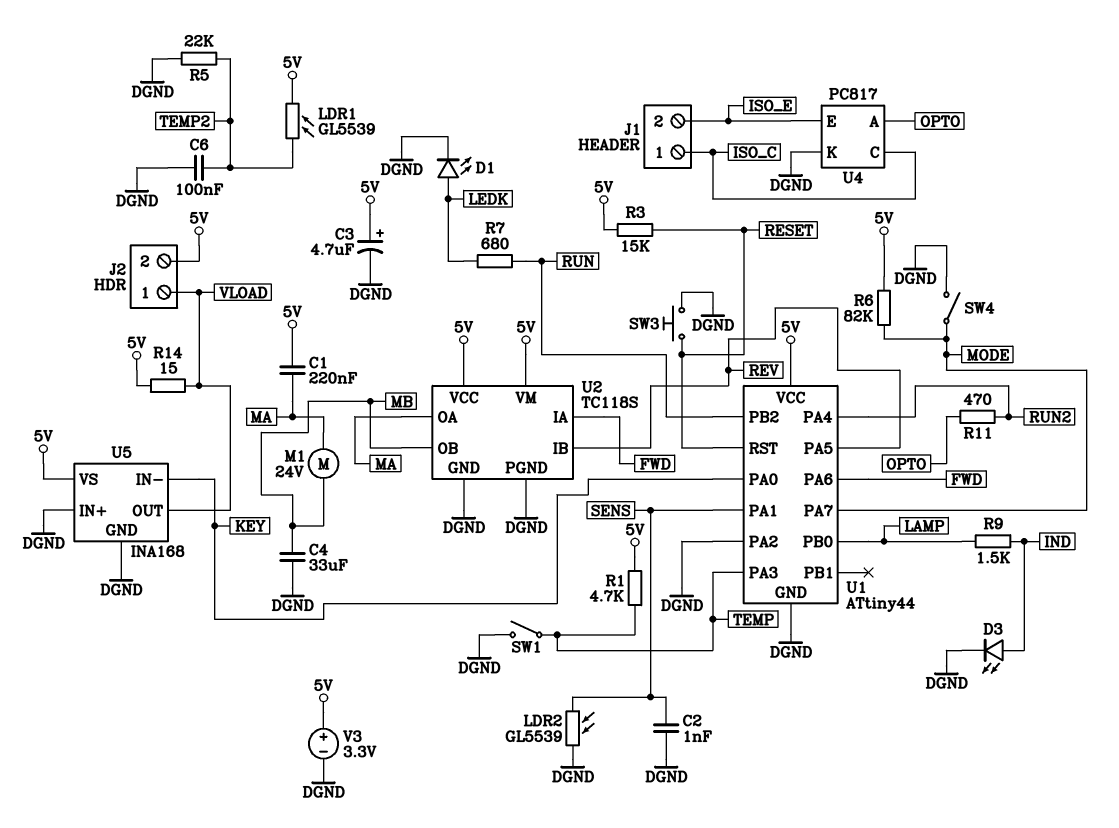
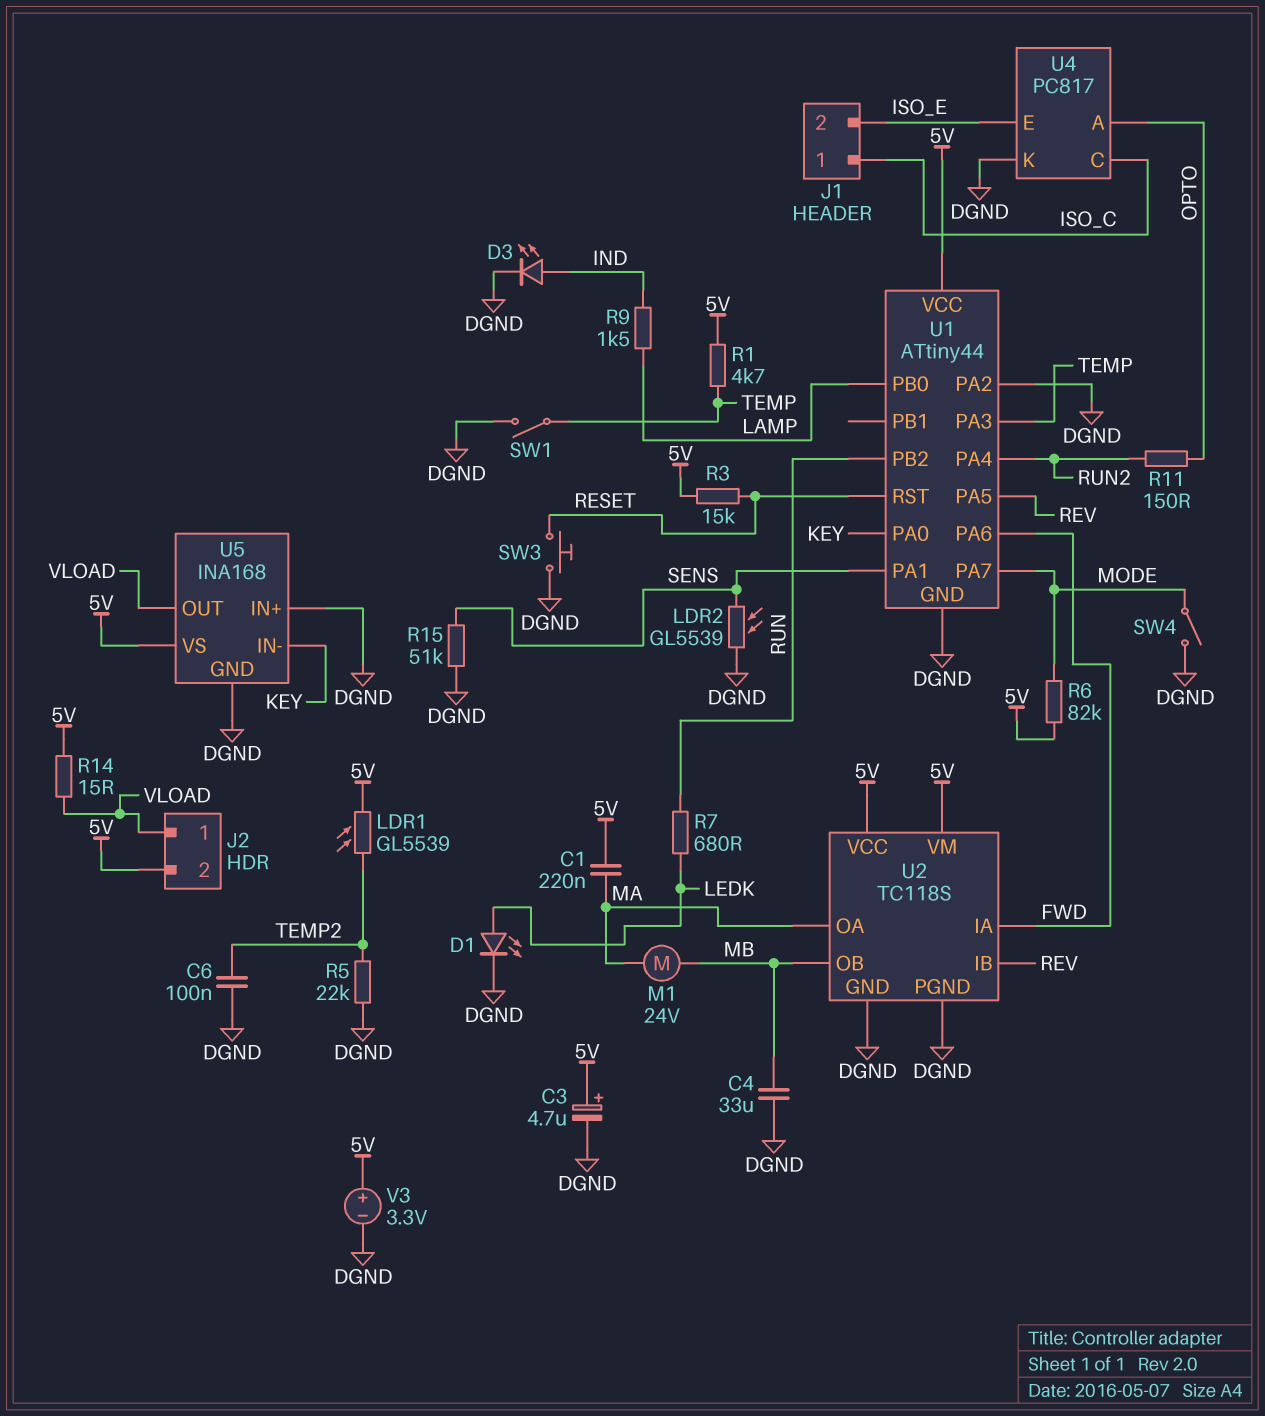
C2: 1nF (DGND, SENS) -> none
R11: 470 (OPTO, RUN2) -> 150 (OPTO, RUN2)
R15: none -> 51k (DGND, SENS)

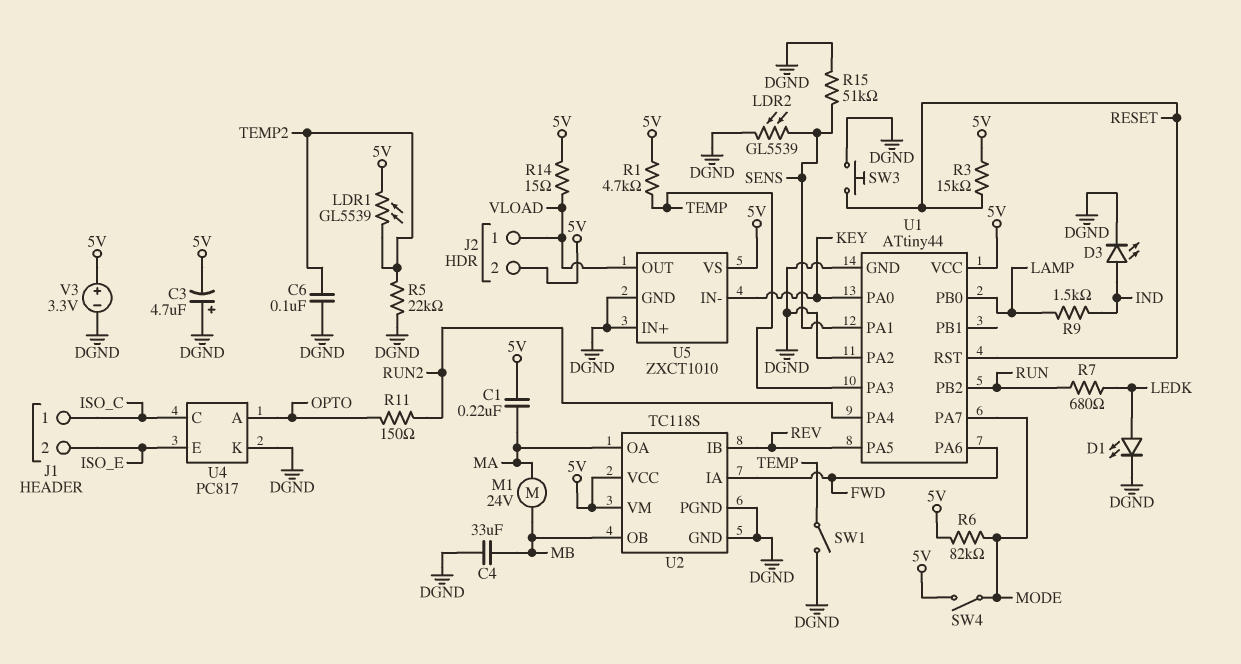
C3: 4.7uF (plus 5V, minus DGND) -> 4.7uF (plus DGND, minus 5V)
SW4: switch (DGND, MODE) -> switch (5V, MODE)
U5: INA168 -> ZXCT1010

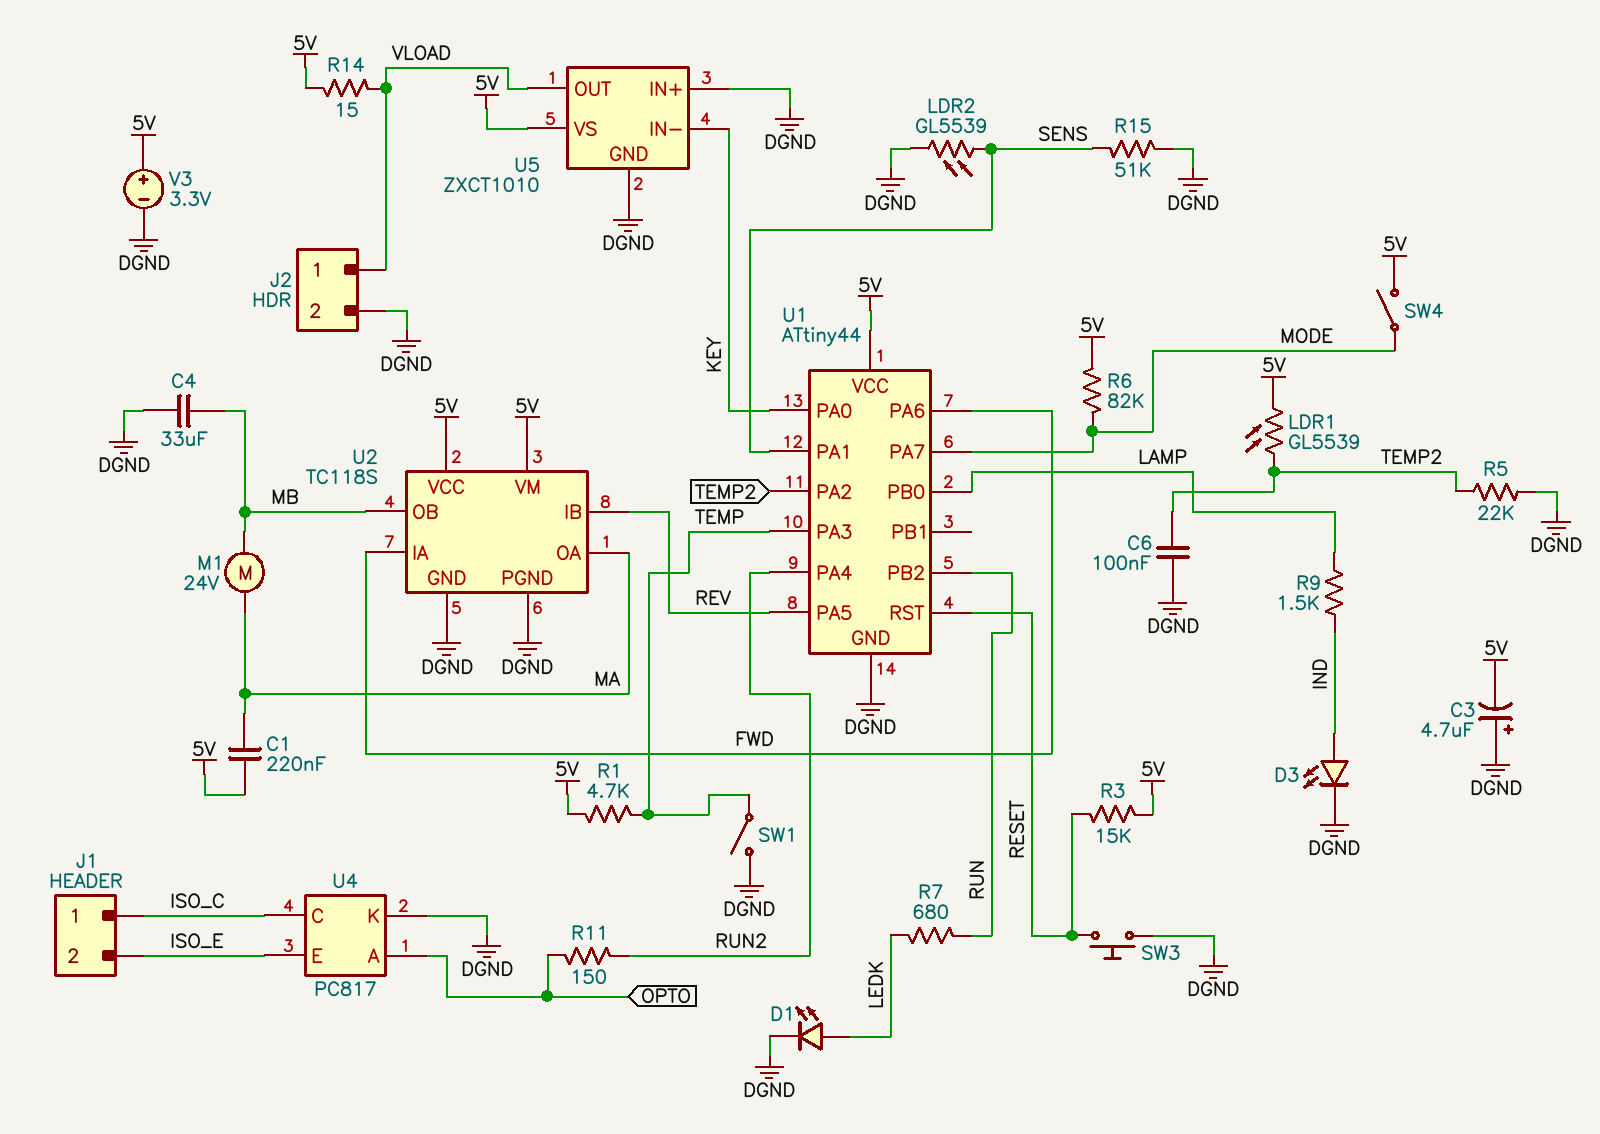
J2 pin 2: 5V -> DGND
U1 pin PA2: DGND -> TEMP2

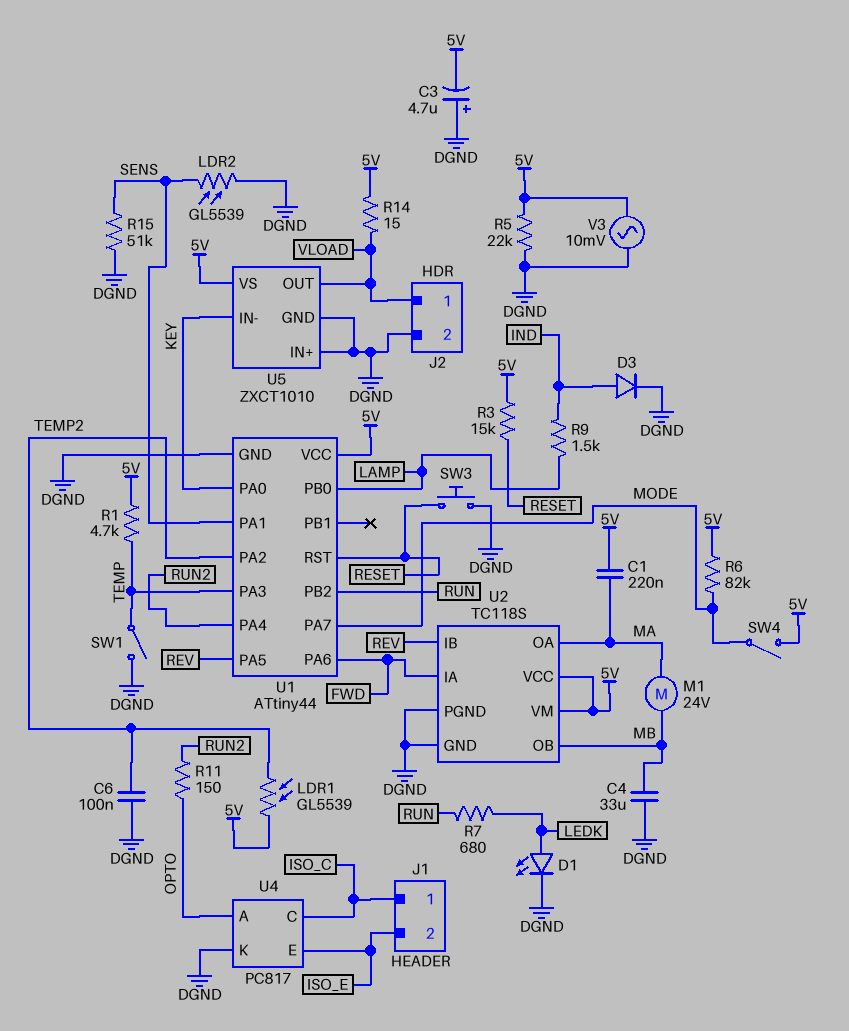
D3: LED (A IND, K DGND) -> diode (A IND, K DGND)
R5: 22k (DGND, TEMP2) -> 22k (5V, DGND)
V3: 3.3V (plus 5V, minus DGND) -> AC 10mV (5V, DGND)

